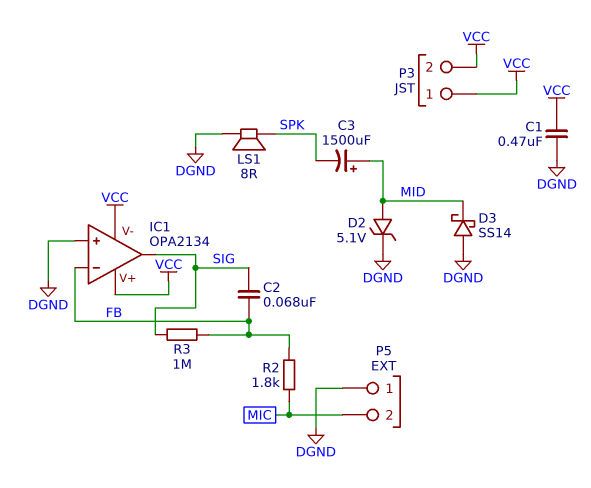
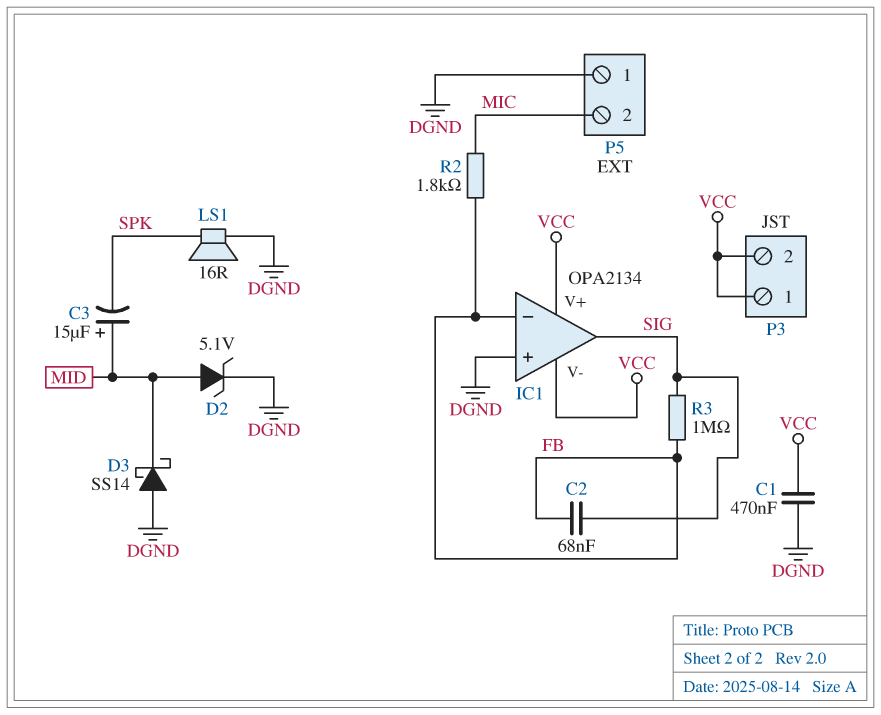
C3: 1500uF (plus MID, minus SPK) -> 15uF (plus MID, minus SPK)
LS1: speaker 8R (DGND, SPK) -> speaker 16R (DGND, SPK)

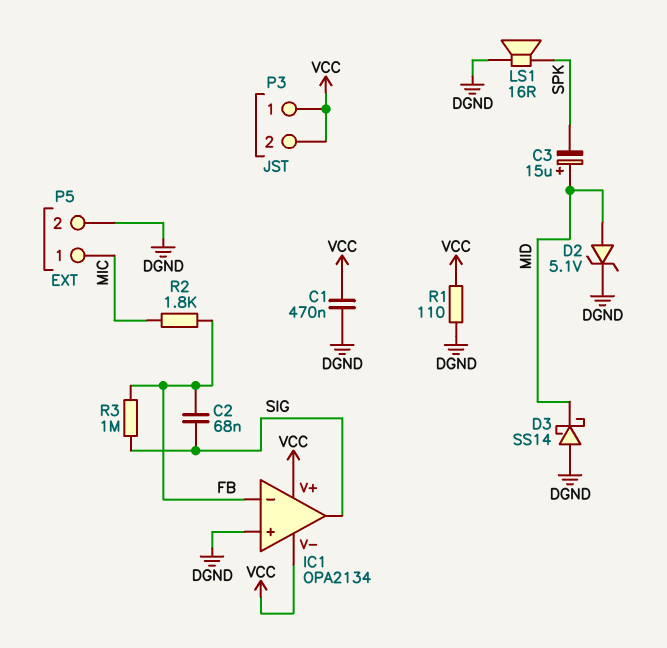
P5 pin 1: DGND -> MIC
P5 pin 2: MIC -> DGND
R1: none -> 110 (DGND, VCC)

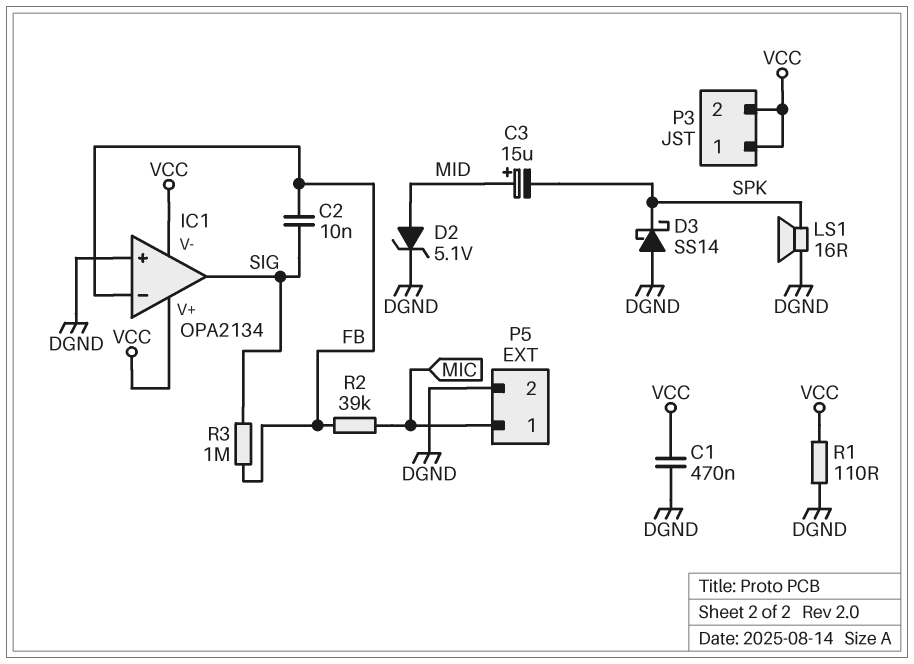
C2: 68nF (FB, SIG) -> 10nF (FB, SIG)
D3: schottky SS14 (A DGND, K MID) -> schottky SS14 (A DGND, K SPK)
R2: 1.8k (FB, MIC) -> 39k (FB, MIC)

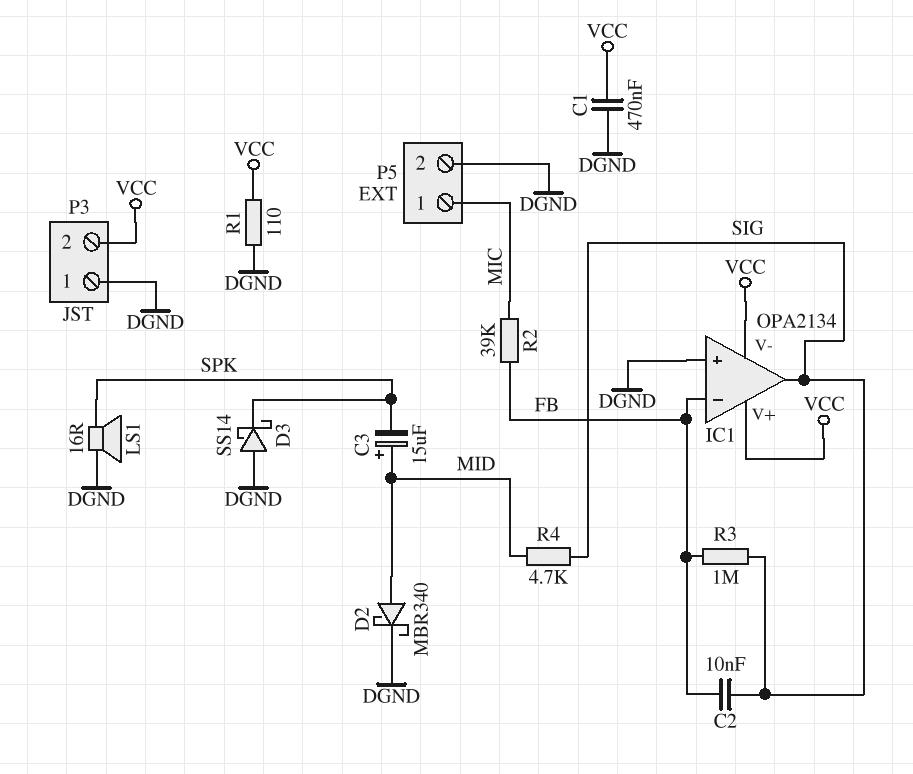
D2: zener 5.1V (A MID, K DGND) -> schottky MBR340 (A MID, K DGND)
P3 pin 1: VCC -> DGND
R4: none -> 4.7k (MID, SIG)

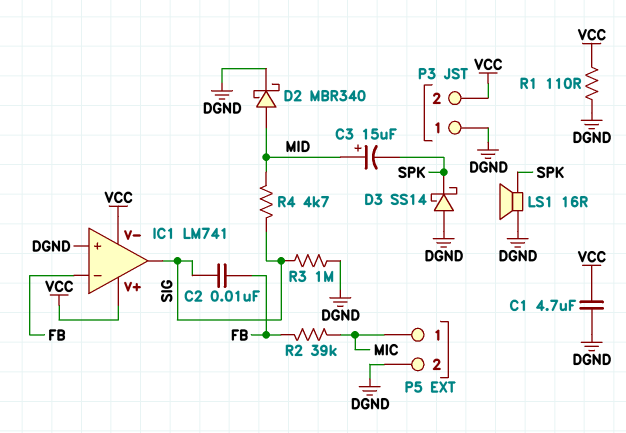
C1: 470nF (DGND, VCC) -> 4.7uF (DGND, VCC)
IC1: OPA2134 -> LM741
R3: 1M (FB, SIG) -> 1M (DGND, SIG)

